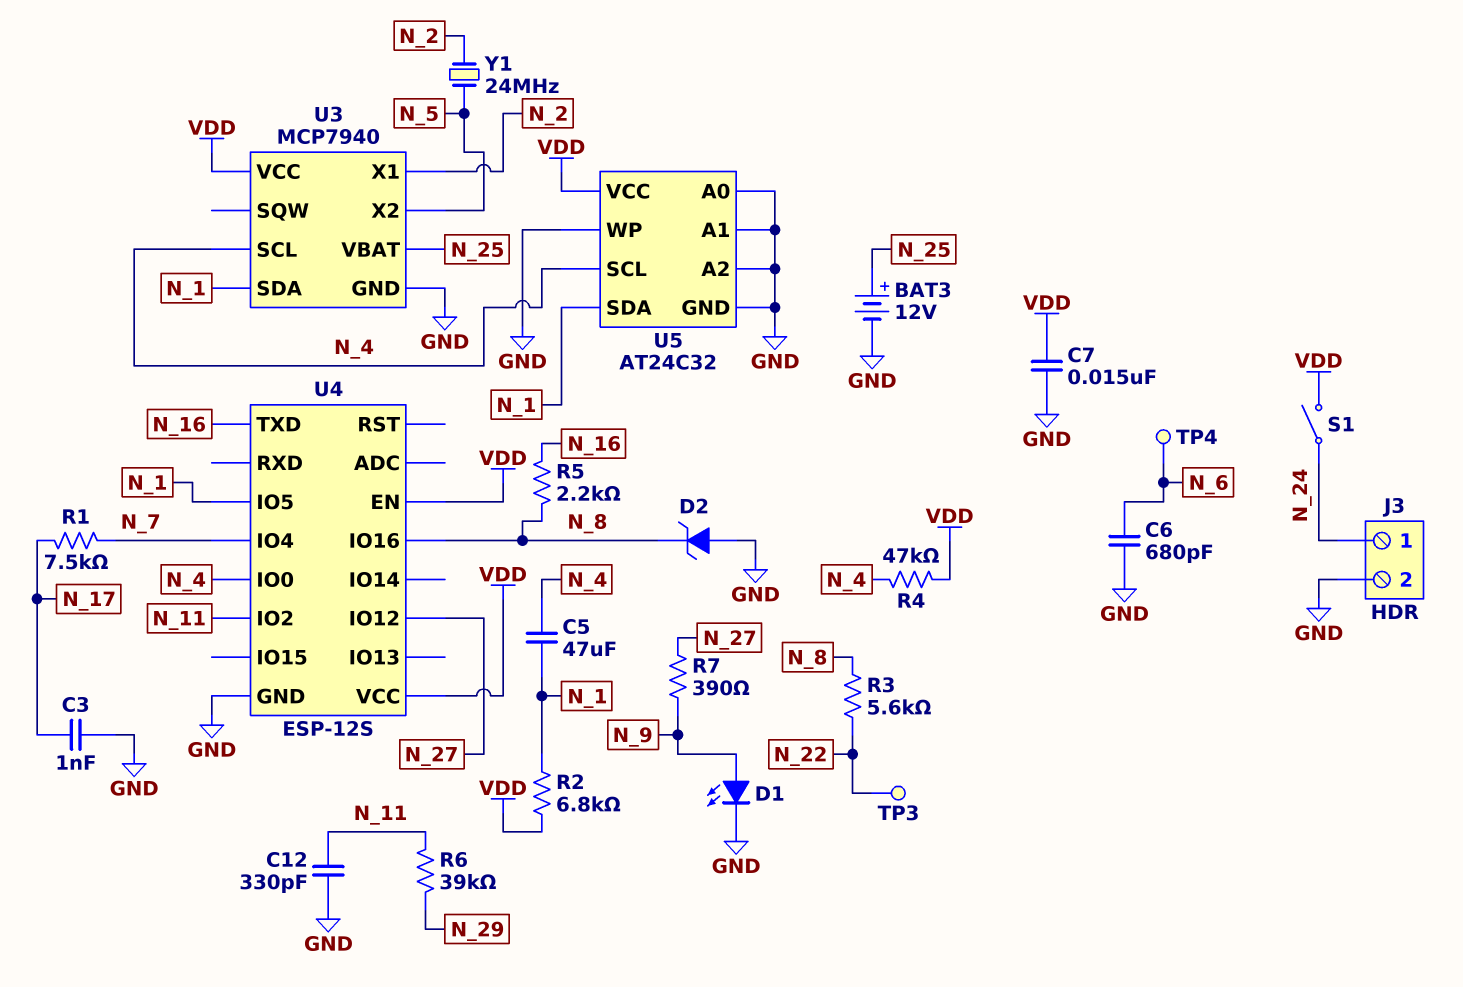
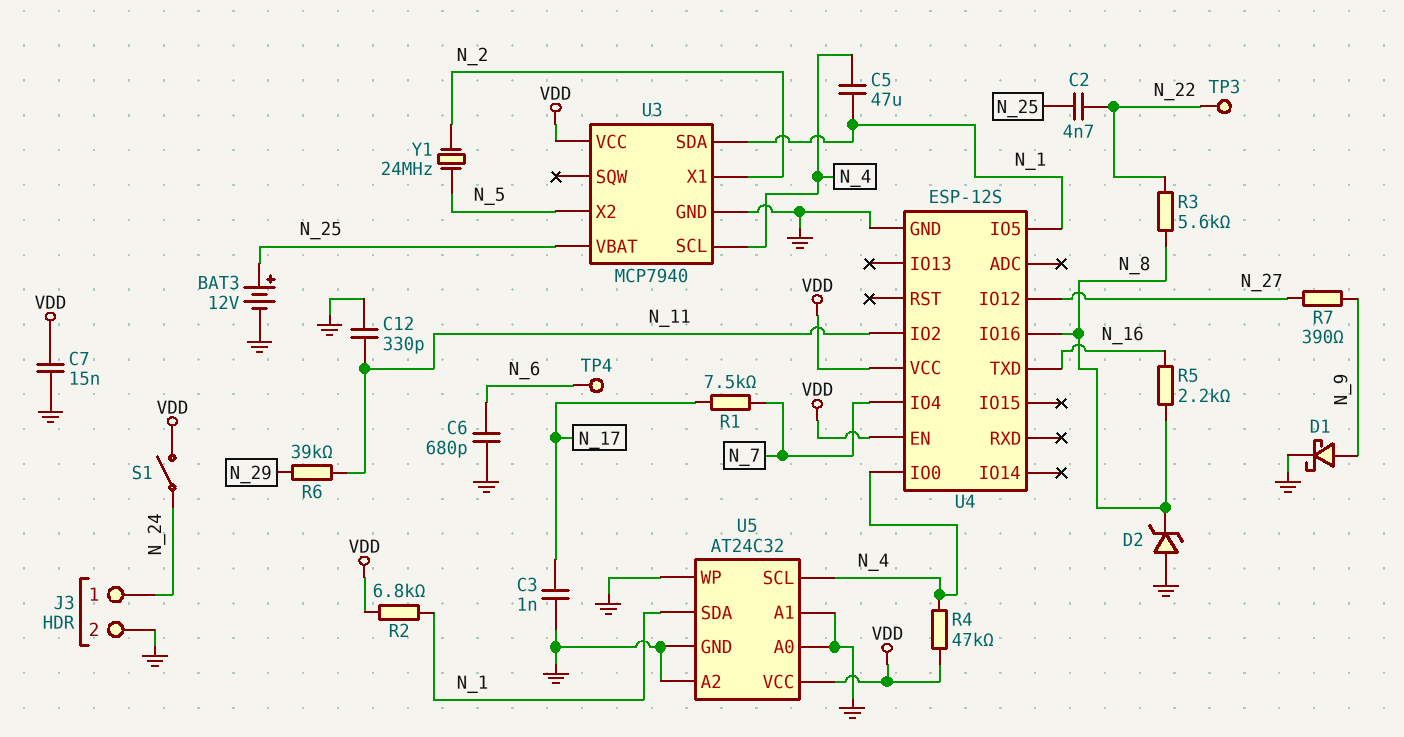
C2: none -> 4.7nF (N_22, N_25)
D1: LED (A N_9, K GND) -> schottky (A N_9, K GND)

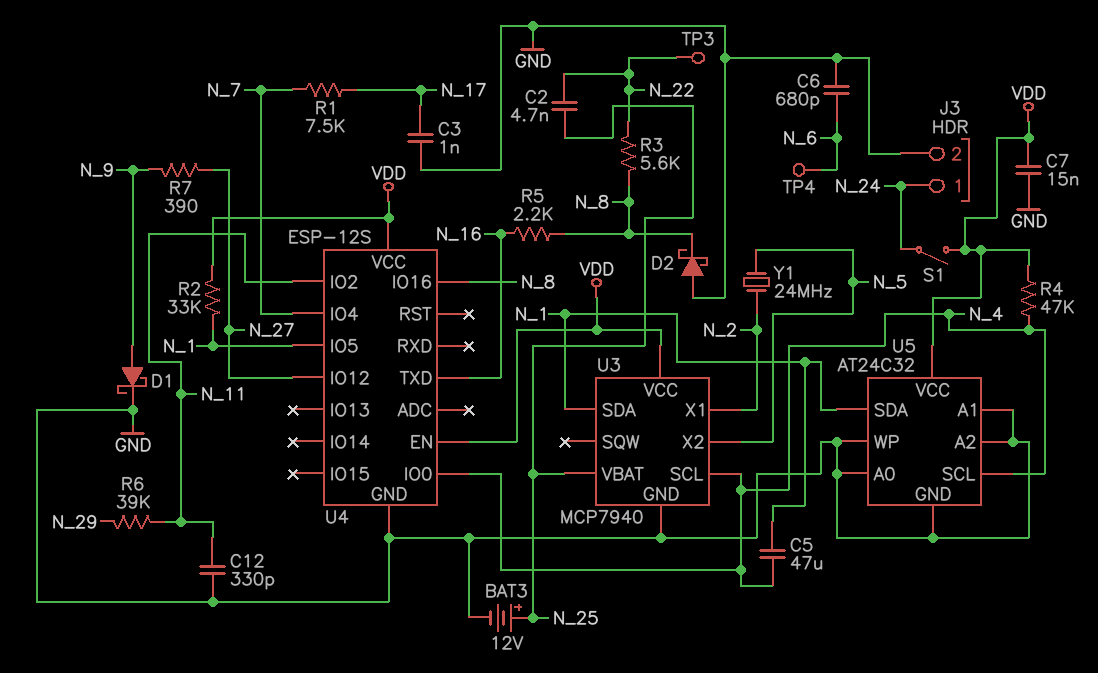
D2: zener (A GND, K N_8) -> schottky (A GND, K N_8)
R2: 6.8k (N_1, VDD) -> 33k (N_1, VDD)

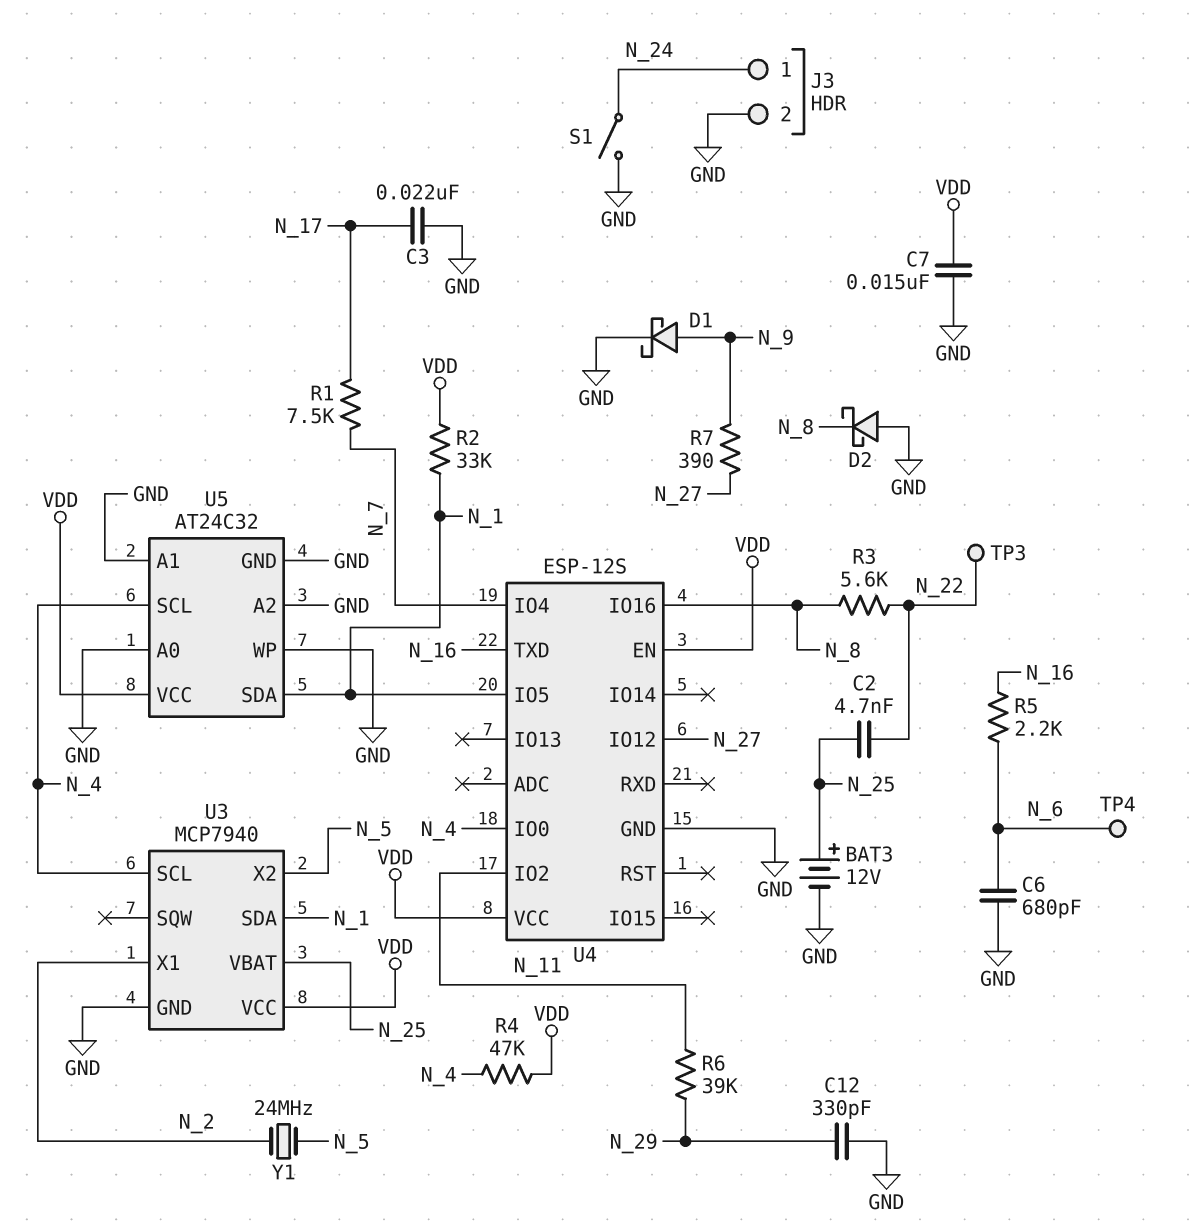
C3: 1nF (GND, N_17) -> 22nF (GND, N_17)
C5: 47uF (N_1, N_4) -> none
C12: 330pF (GND, N_11) -> 330pF (GND, N_29)
R5: 2.2k (N_8, N_16) -> 2.2k (N_6, N_16)
S1: switch (N_24, VDD) -> switch (GND, N_24)

